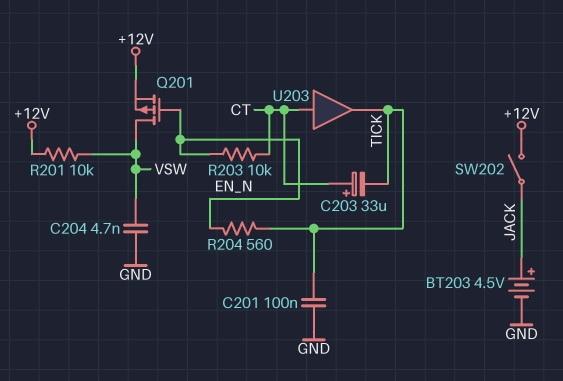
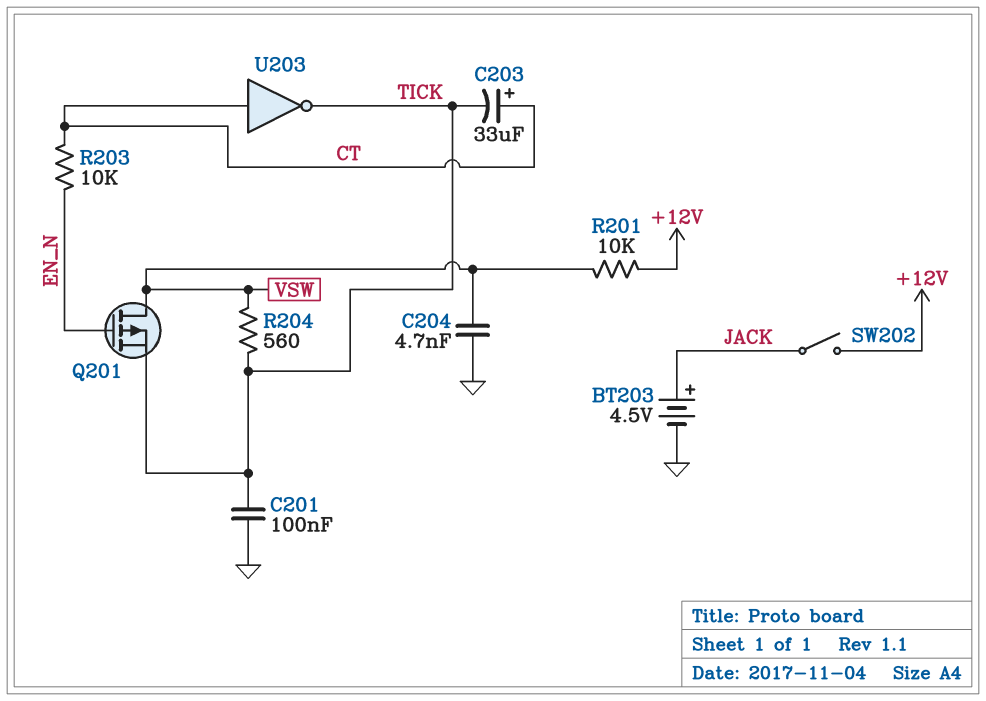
Q201: PMOS (G EN_N, D VSW, S +12V) -> PMOS (G EN_N, D VSW, S TICK)
R204: 560 (EN_N, TICK) -> 560 (TICK, VSW)
U203: buffer (in CT, out TICK) -> NOT (in CT, out TICK)

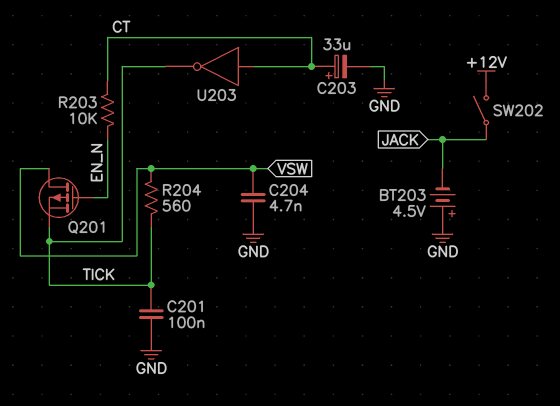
BT203: 4.5V (plus JACK, minus GND) -> 4.5V (plus GND, minus JACK)
C203: 33uF (plus CT, minus TICK) -> 33uF (plus CT, minus GND)
R201: 10k (+12V, VSW) -> none

